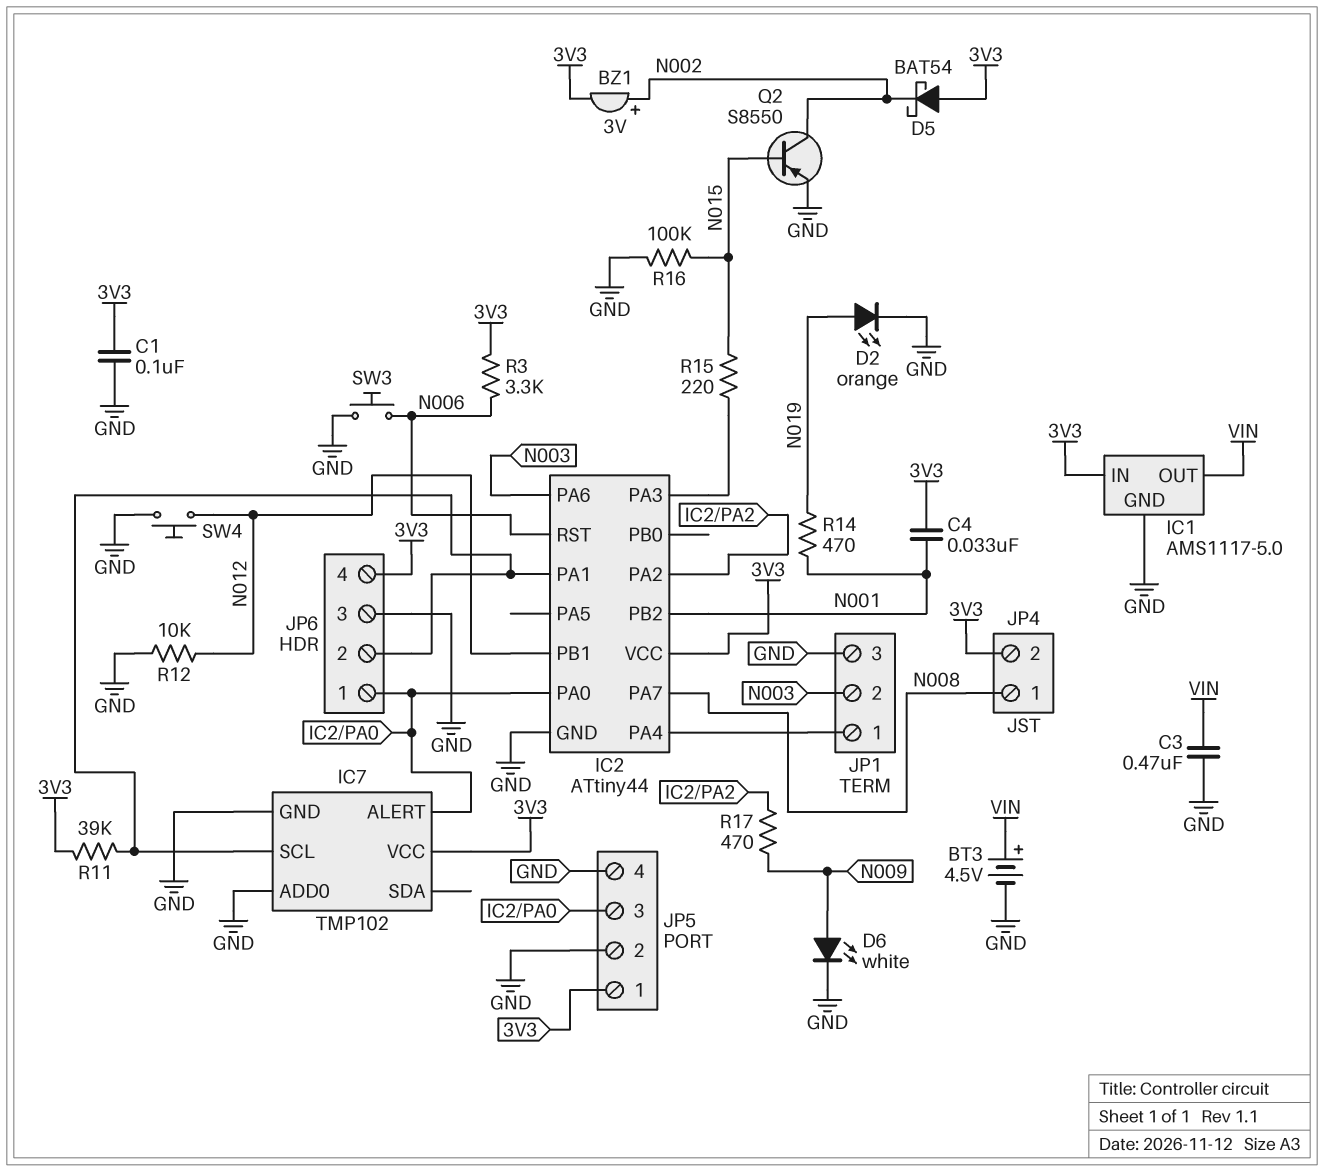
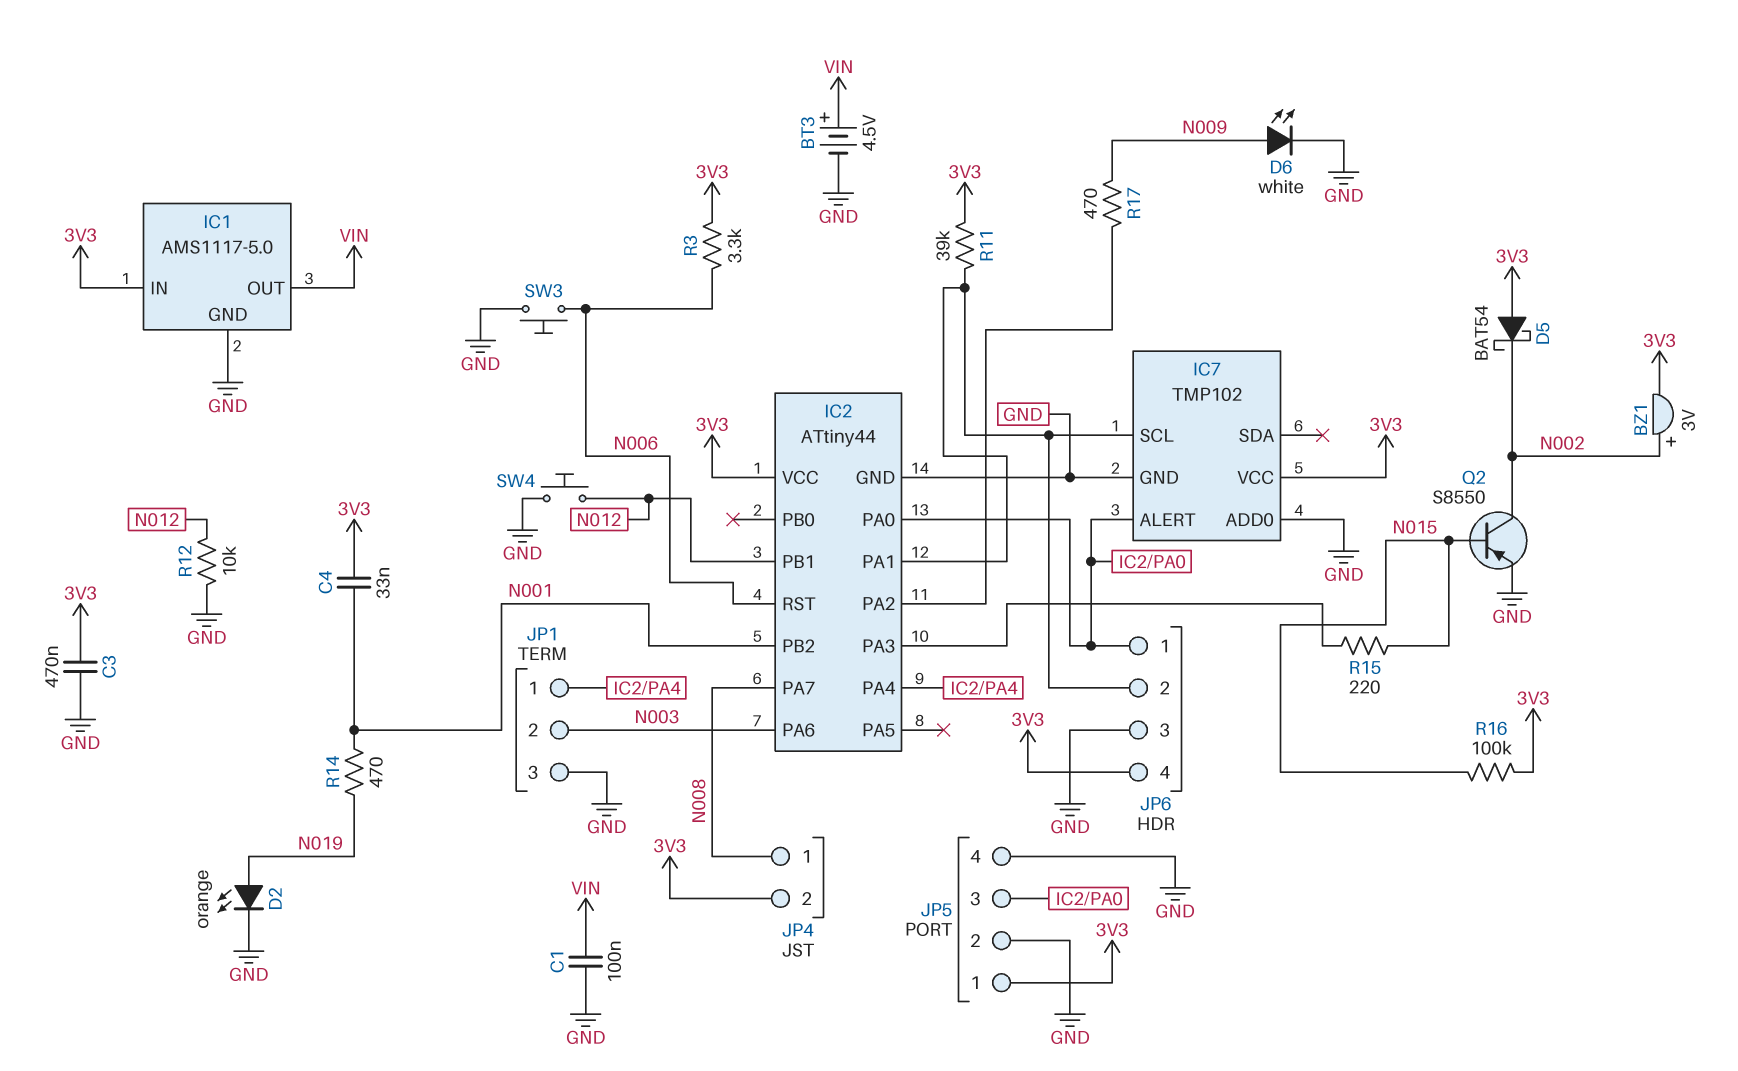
C1: 100nF (3V3, GND) -> 100nF (GND, VIN)
C3: 470nF (GND, VIN) -> 470nF (3V3, GND)
R16: 100k (GND, N015) -> 100k (3V3, N015)

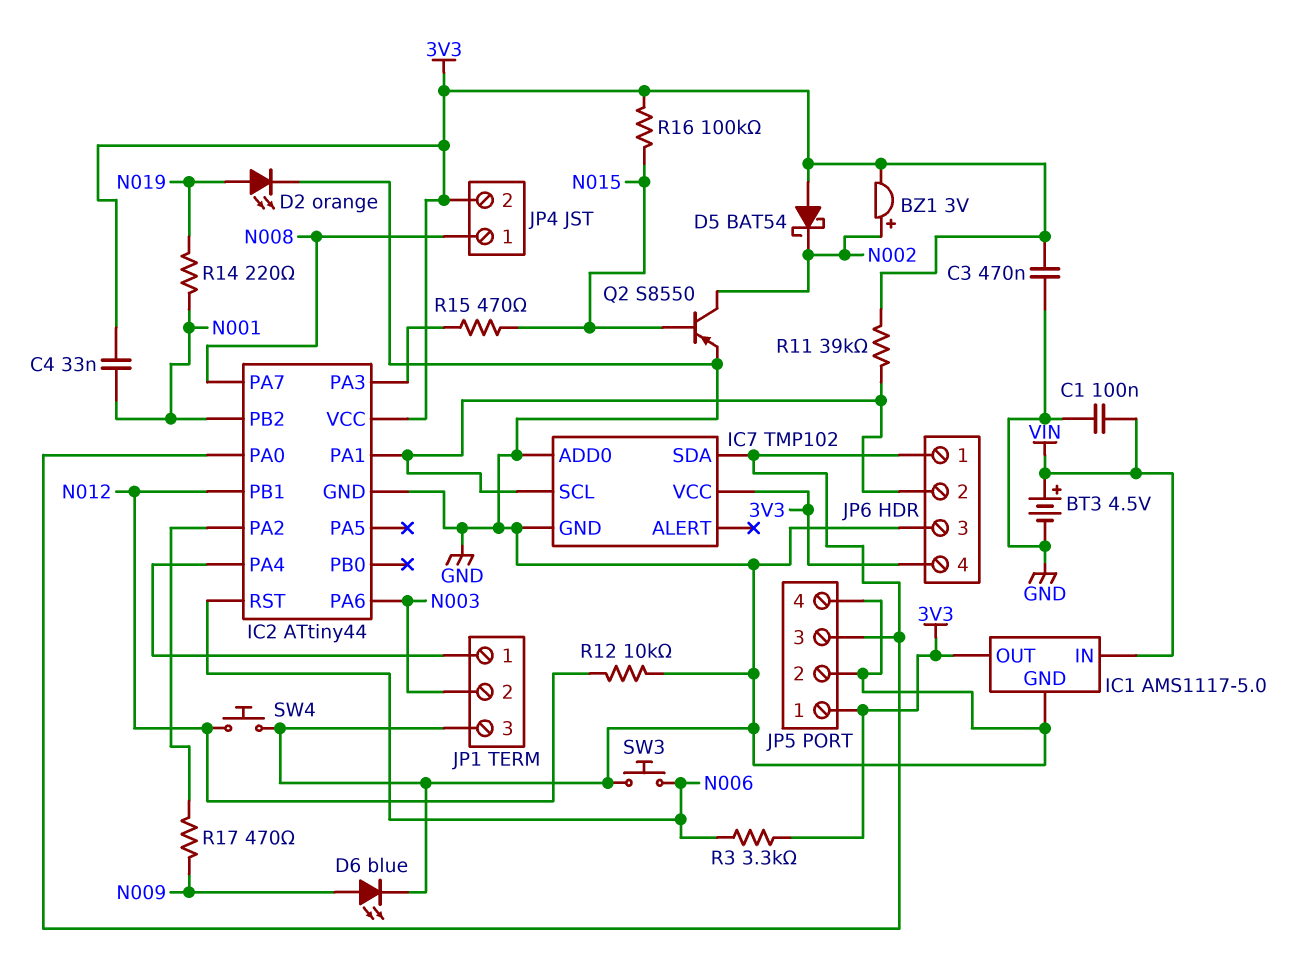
D6: LED white (A N009, K GND) -> LED blue (A N009, K GND)
IC1 pin IN: 3V3 -> VIN
IC1 pin OUT: VIN -> 3V3
IC7 pin ALERT: IC2/PA0 -> none
IC7 pin SDA: none -> IC2/PA0
R14: 470 (N001, N019) -> 220 (N001, N019)
R15: 220 (IC2/PA3, N015) -> 470 (IC2/PA3, N015)

